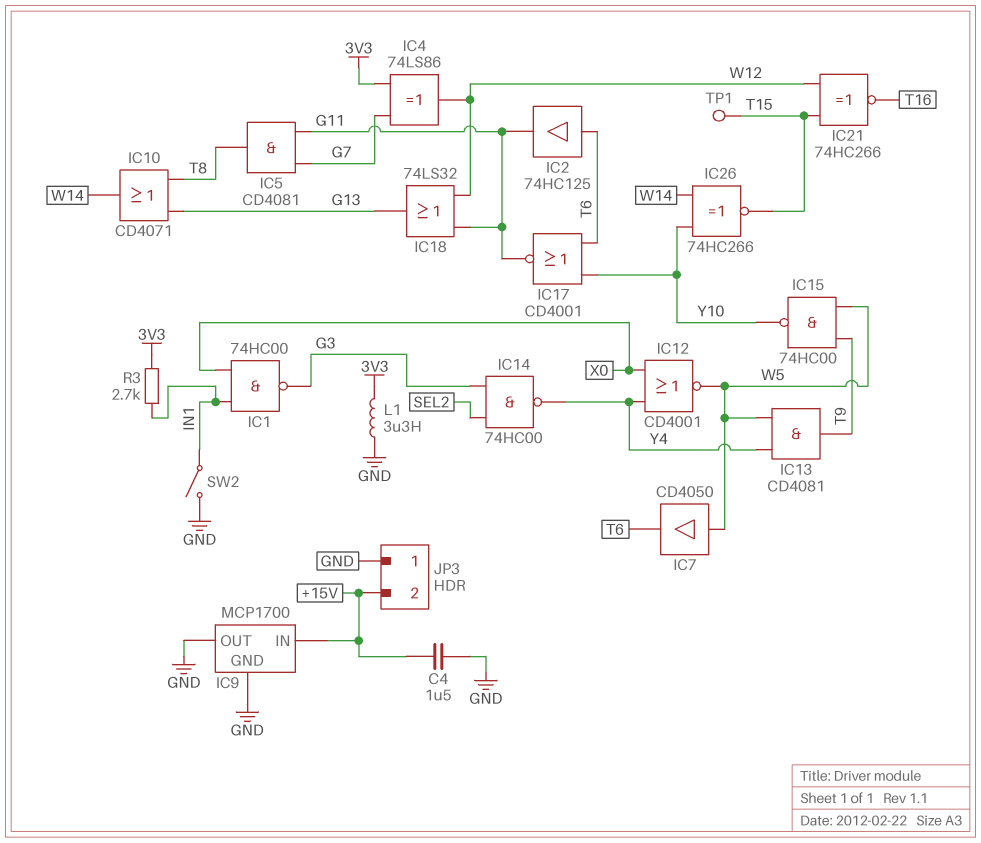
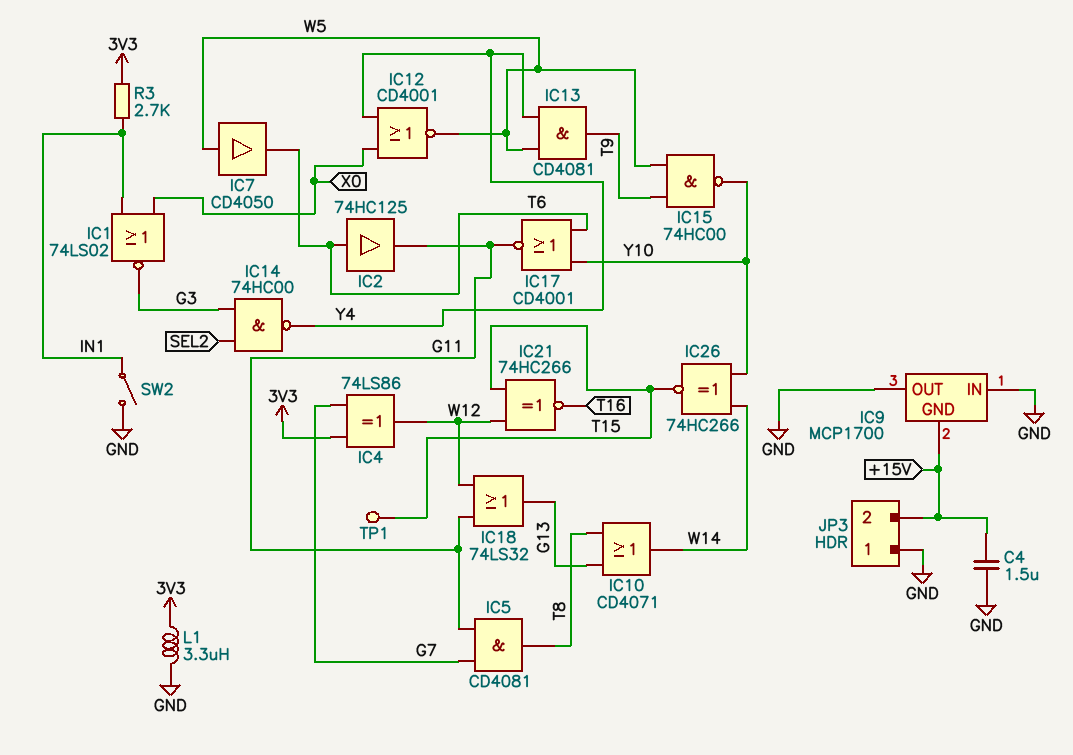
IC1: NAND 74HC00 (in IN1, in X0, out G3) -> NOR 74LS02 (in IN1, in X0, out G3)
IC9 pin GND: GND -> +15V
IC9 pin IN: +15V -> GND

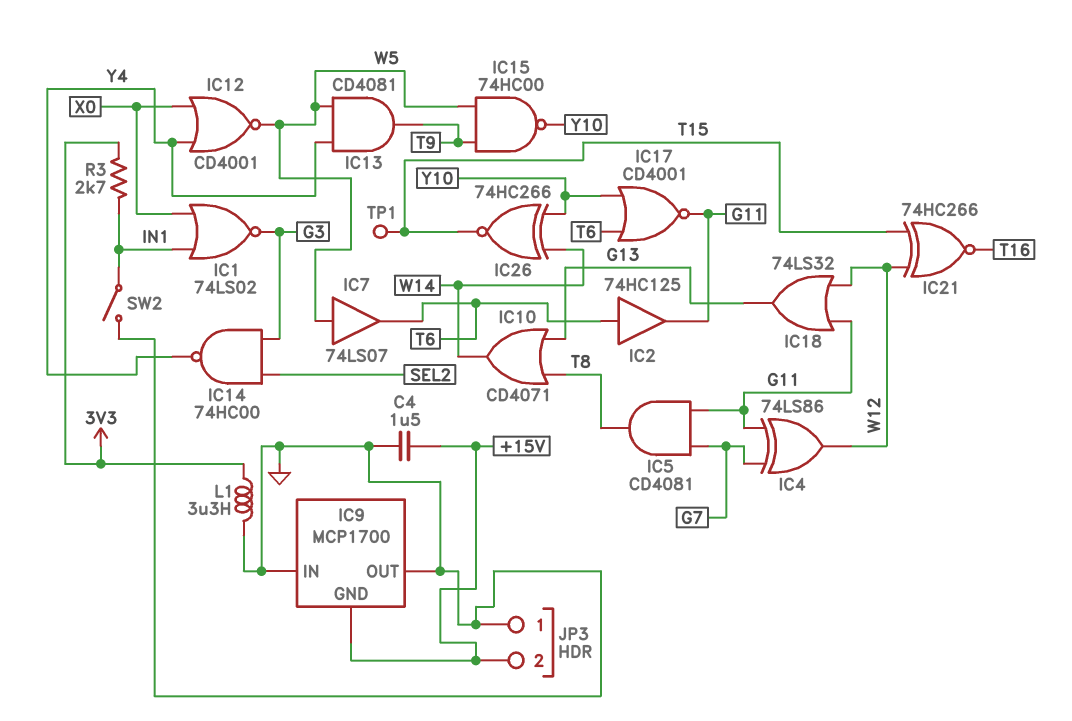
IC4: XOR 74LS86 (in 3V3, in G7, out W12) -> XOR 74LS86 (in G7, in G11, out W12)
IC7: buffer CD4050 (in W5, out T6) -> buffer 74LS07 (in W5, out T6)

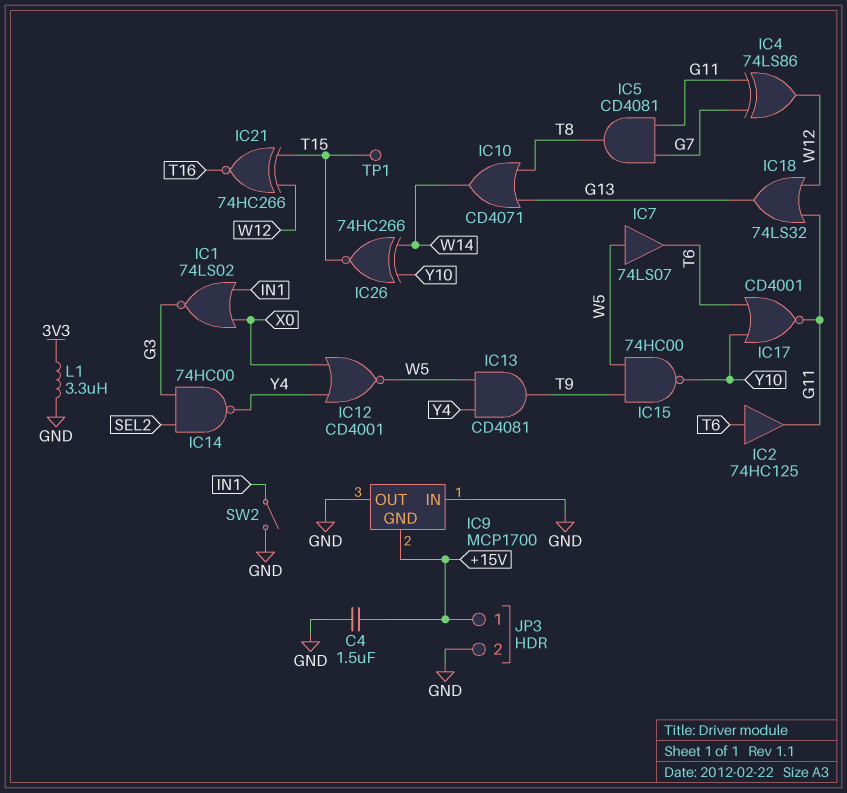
JP3 pin 1: GND -> +15V
JP3 pin 2: +15V -> GND
R3: 2.7k (3V3, IN1) -> none

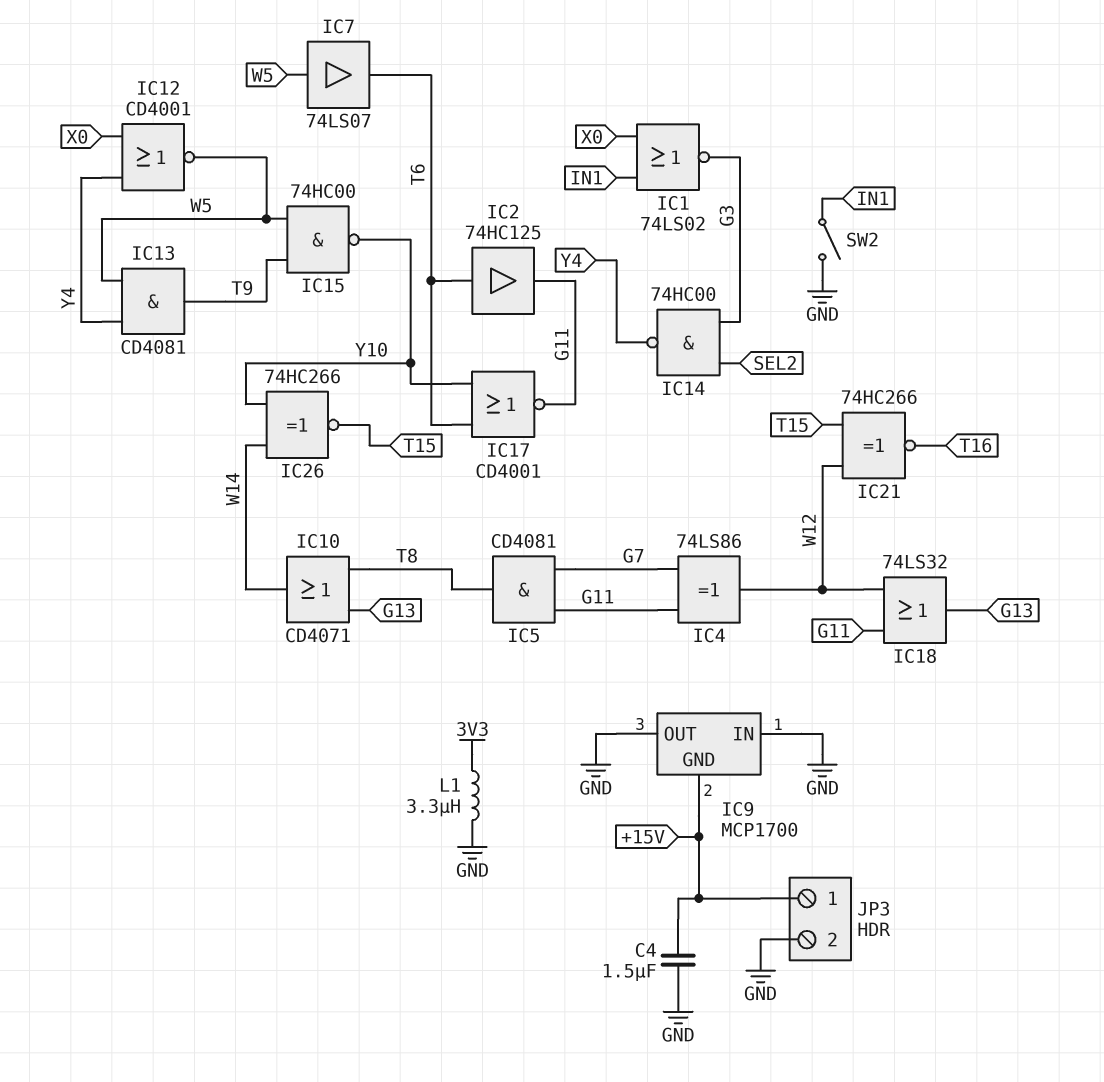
TP1: test point (T15) -> none

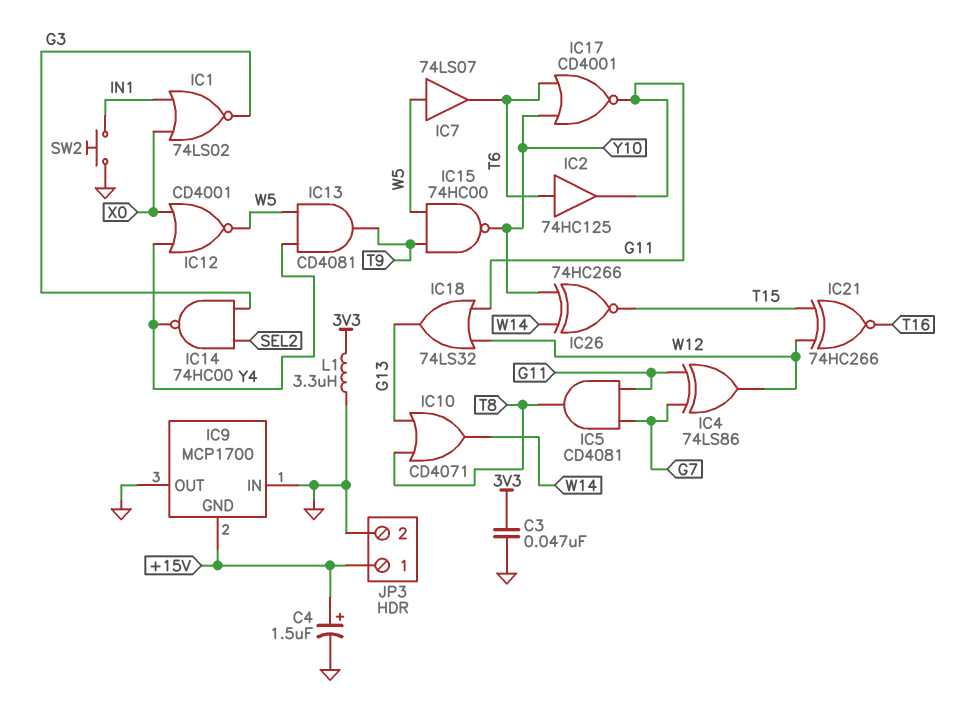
C3: none -> 47nF (3V3, GND)
C4: 1.5uF (+15V, GND) -> 1.5uF (plus +15V, minus GND)
SW2: switch (GND, IN1) -> button (GND, IN1)

